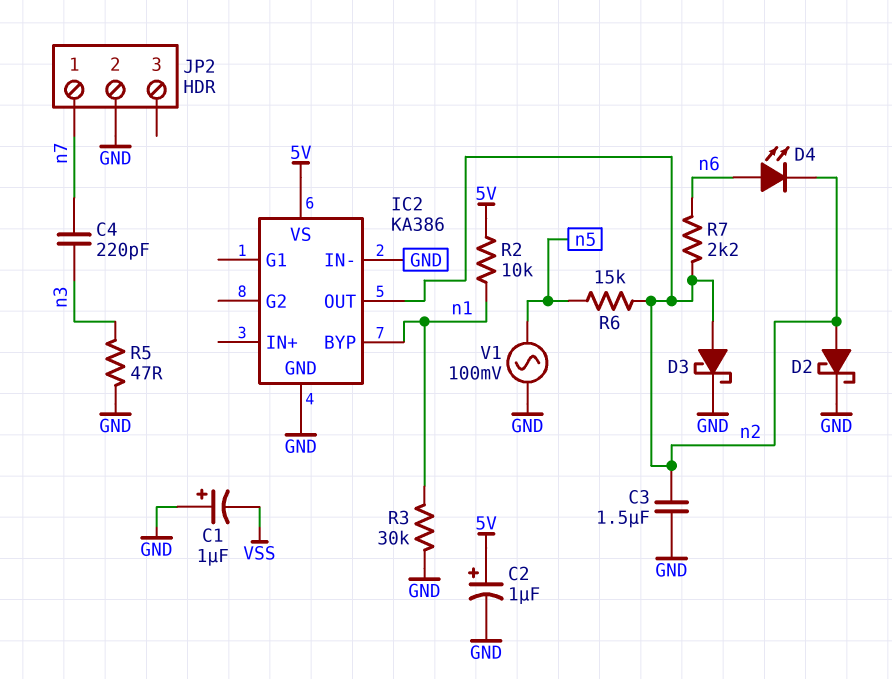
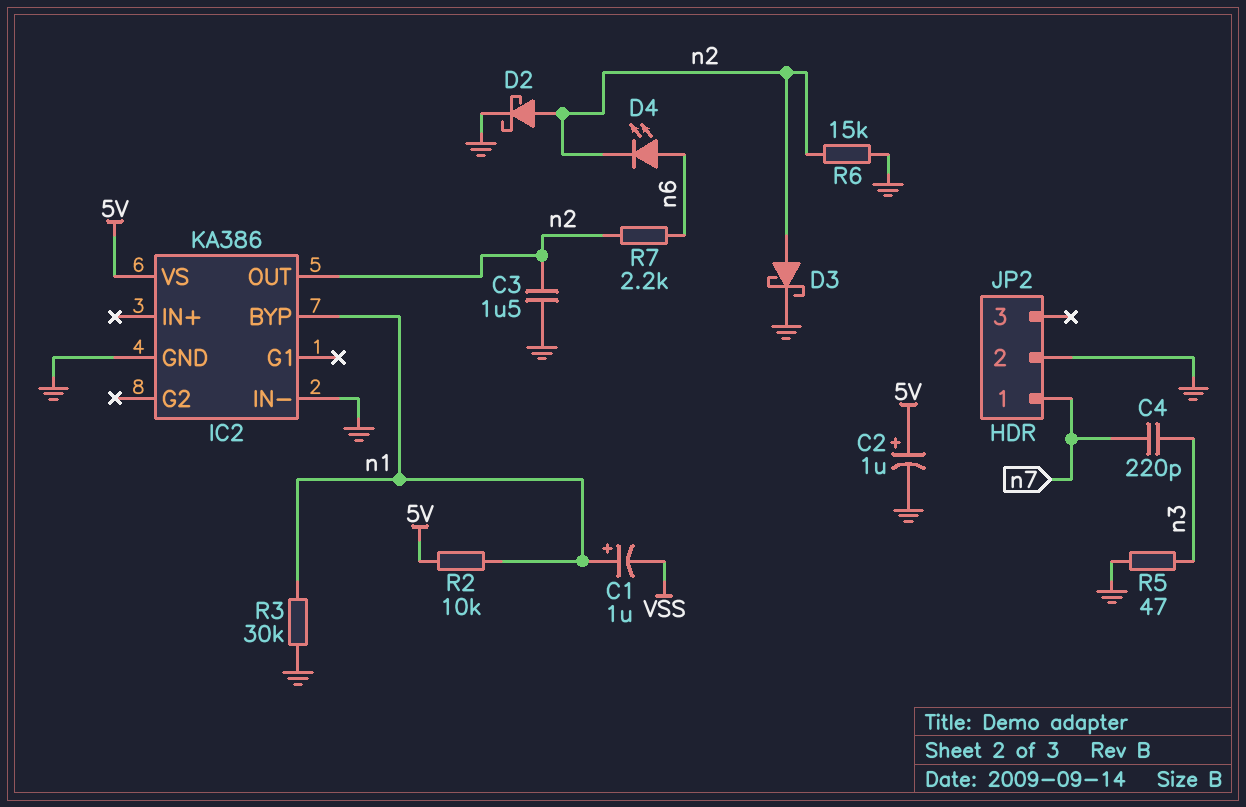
C1: 1uF (plus GND, minus VSS) -> 1uF (plus n1, minus VSS)
R6: 15k (n2, n5) -> 15k (GND, n2)
V1: AC 100mV (GND, n5) -> none

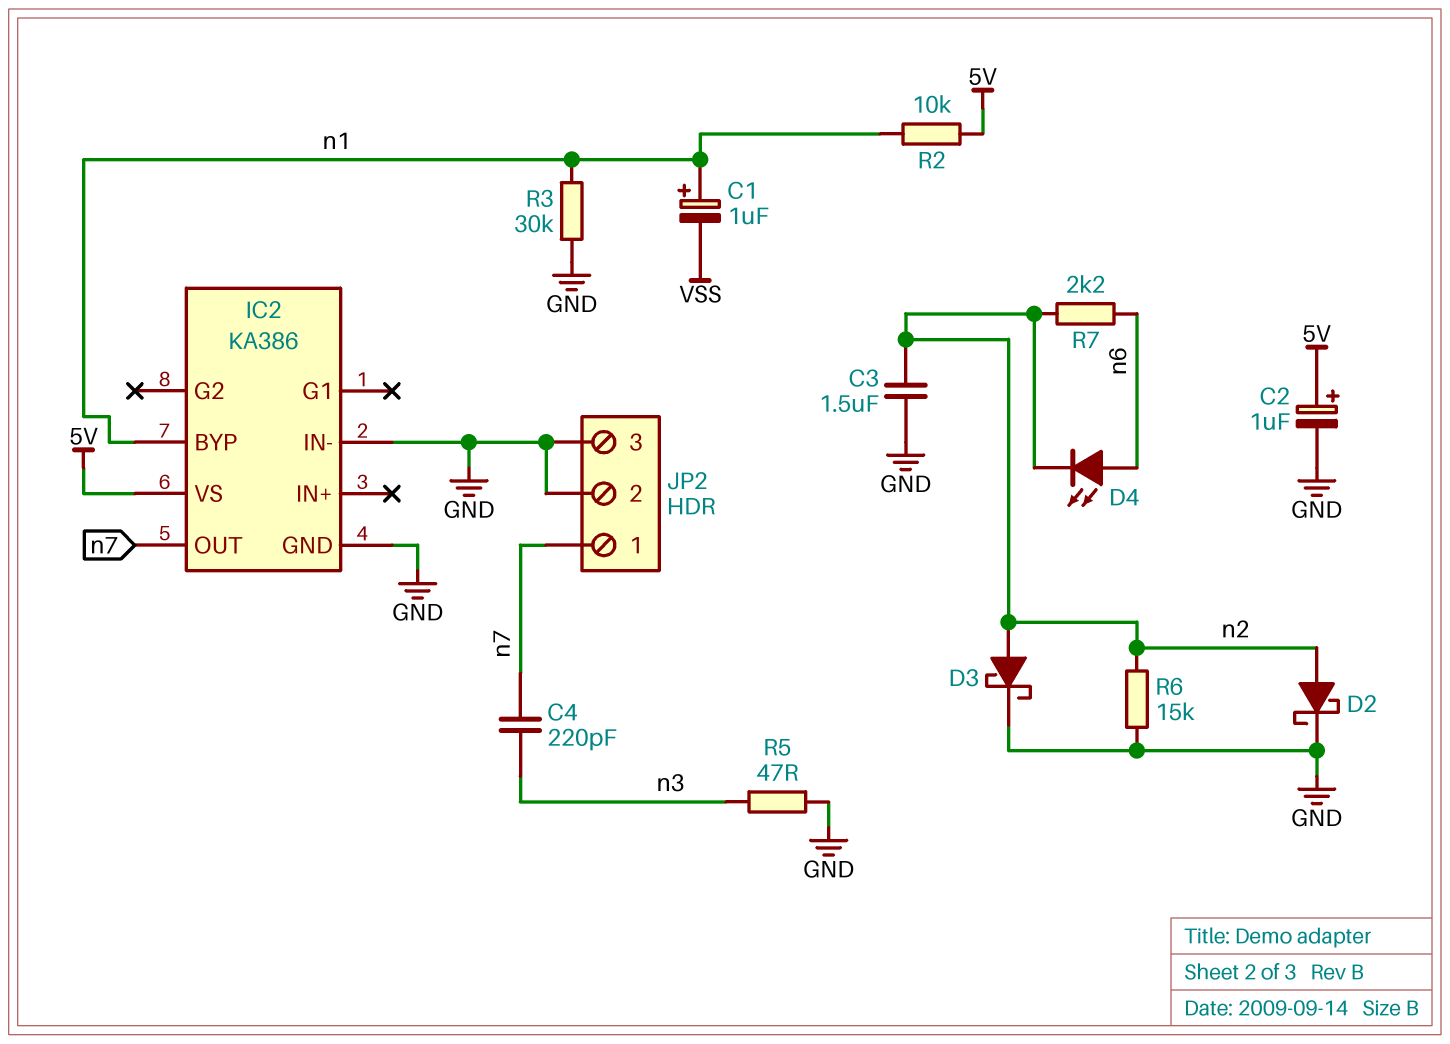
IC2 pin OUT: n2 -> n7
JP2 pin 3: none -> GND

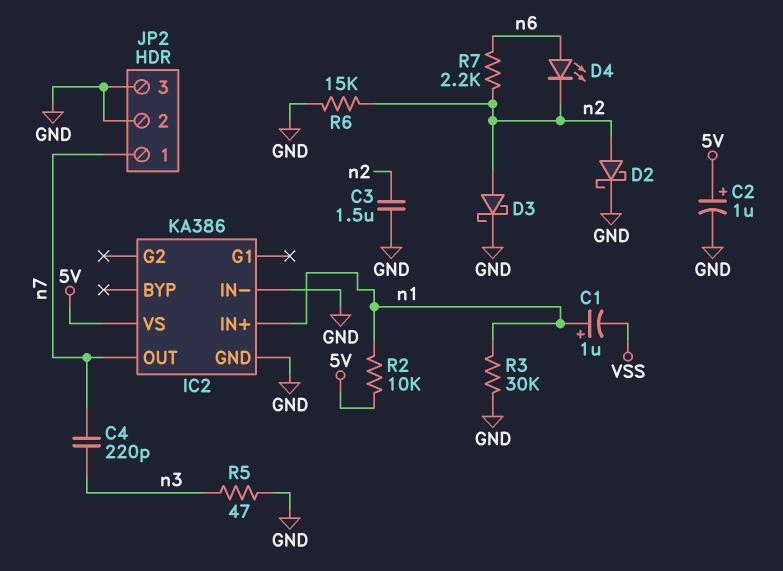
IC2 pin BYP: n1 -> none
IC2 pin IN+: none -> n1

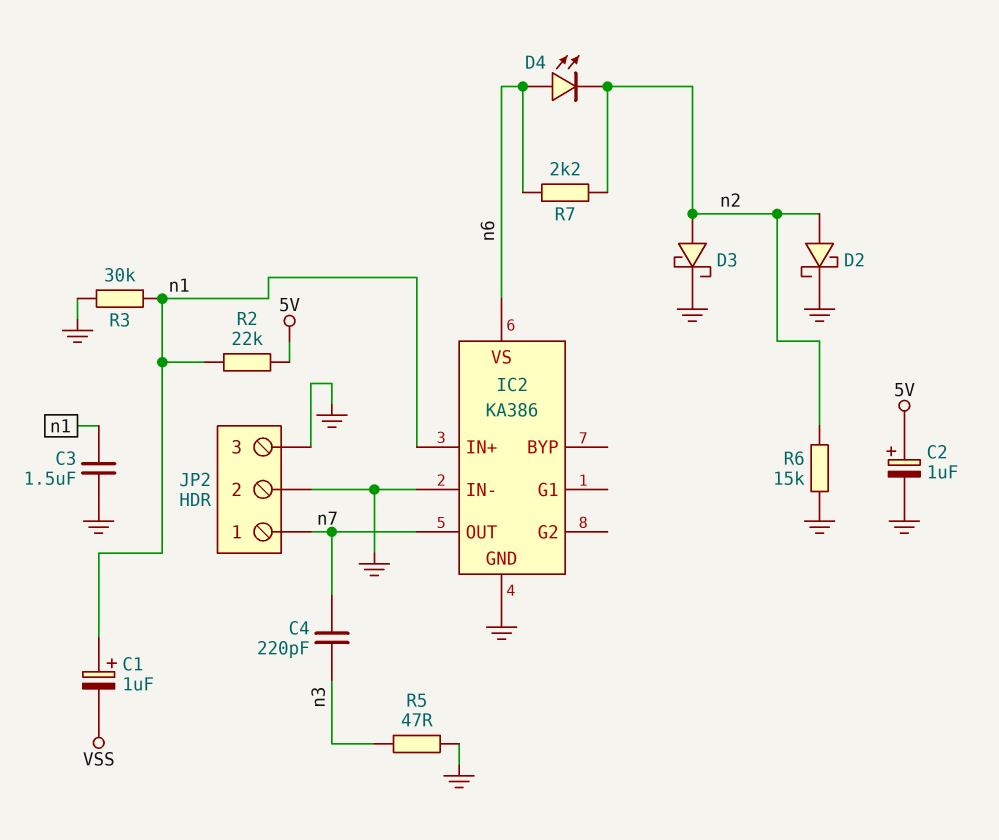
C3: 1.5uF (GND, n2) -> 1.5uF (GND, n1)
IC2 pin VS: 5V -> n6
R2: 10k (5V, n1) -> 22k (5V, n1)

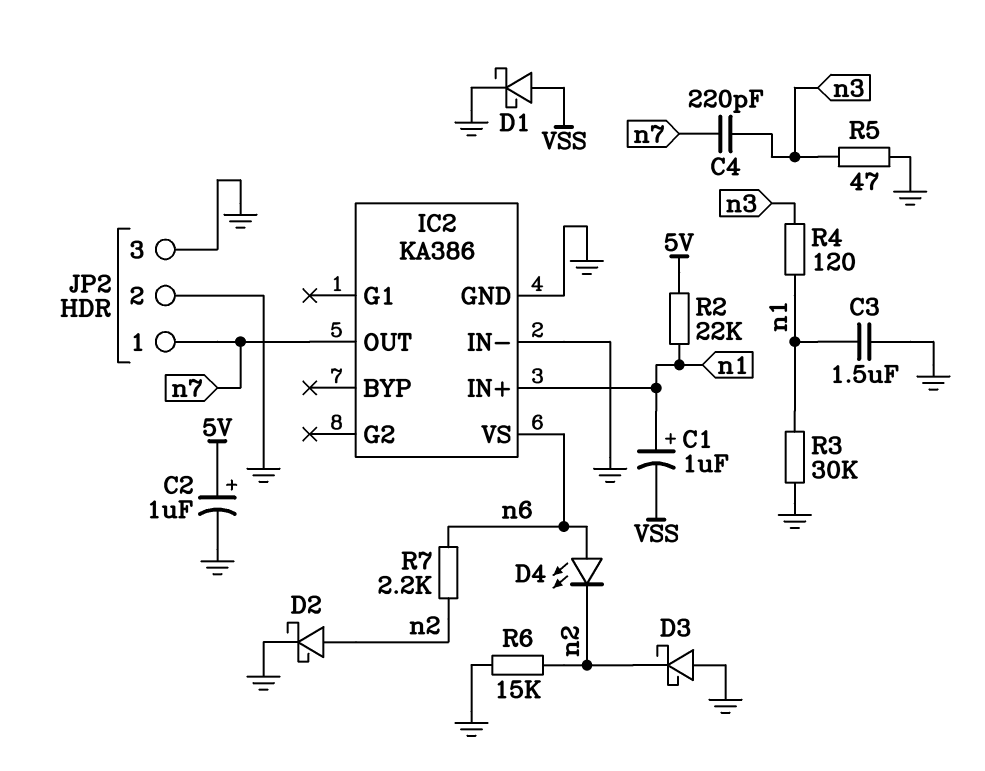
D1: none -> schottky (A VSS, K GND)
D3: schottky (A n2, K GND) -> schottky (A GND, K n2)
R4: none -> 120 (n1, n3)

